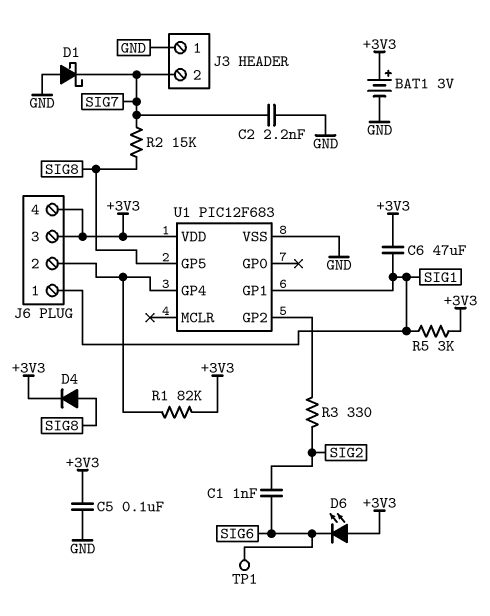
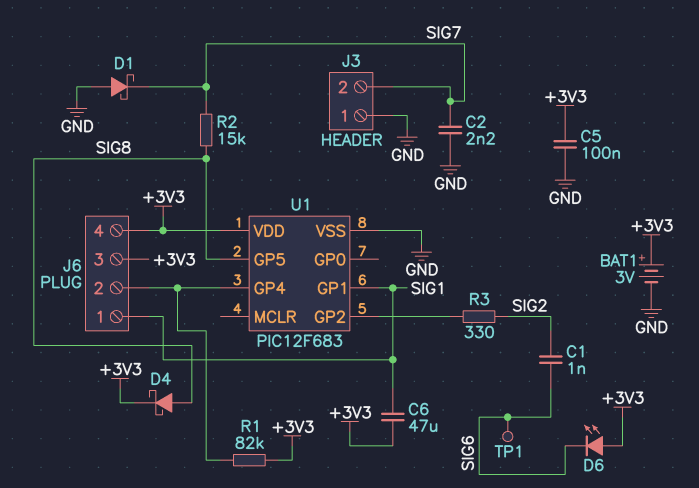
D4: diode (A SIG8, K +3V3) -> schottky (A SIG8, K +3V3)
R5: 3k (+3V3, SIG1) -> none

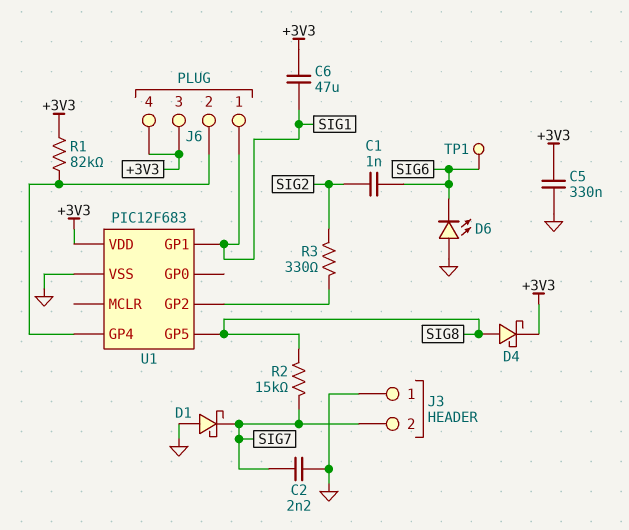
BAT1: 3V (plus +3V3, minus GND) -> none
C5: 100nF (+3V3, GND) -> 330nF (+3V3, GND)
D6: LED (A +3V3, K SIG6) -> LED (A GND, K SIG6)

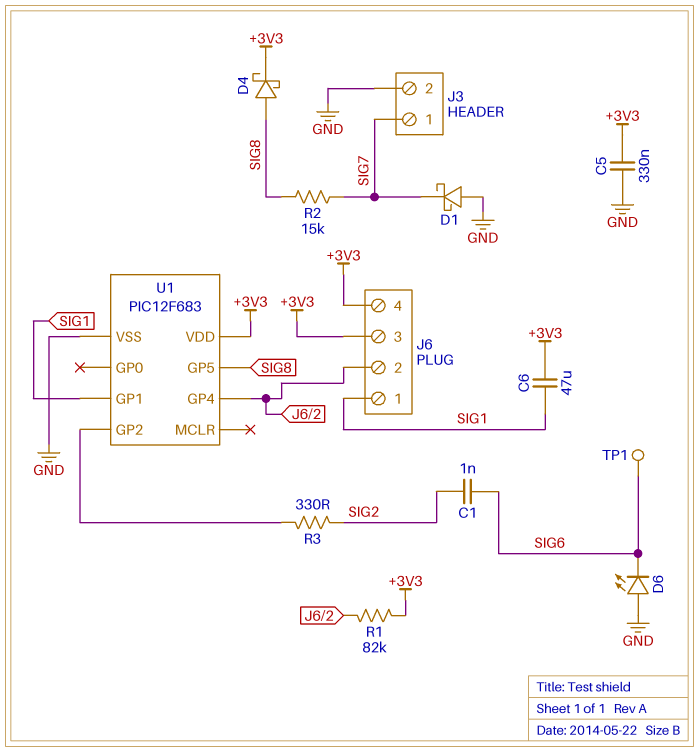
C2: 2.2nF (GND, SIG7) -> none
J3 pin 1: GND -> SIG7
J3 pin 2: SIG7 -> GND

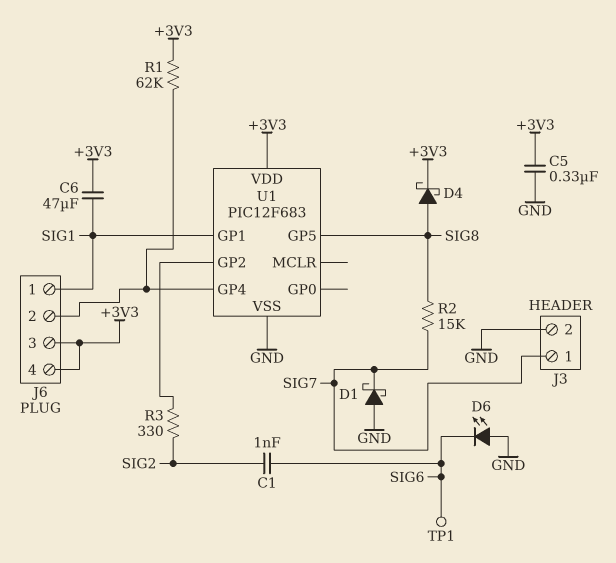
R1: 82k (+3V3, J6/2) -> 62k (+3V3, J6/2)

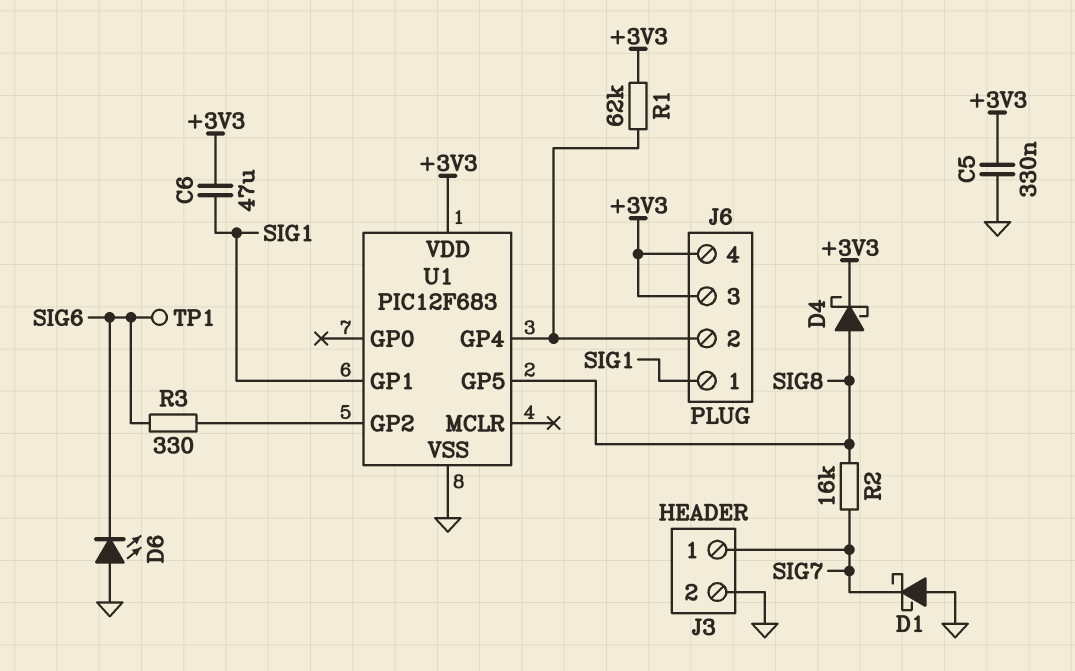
C1: 1nF (SIG2, SIG6) -> none
R2: 15k (SIG7, SIG8) -> 16k (SIG7, SIG8)
R3: 330 (SIG2, U1/GP2) -> 330 (SIG6, U1/GP2)

